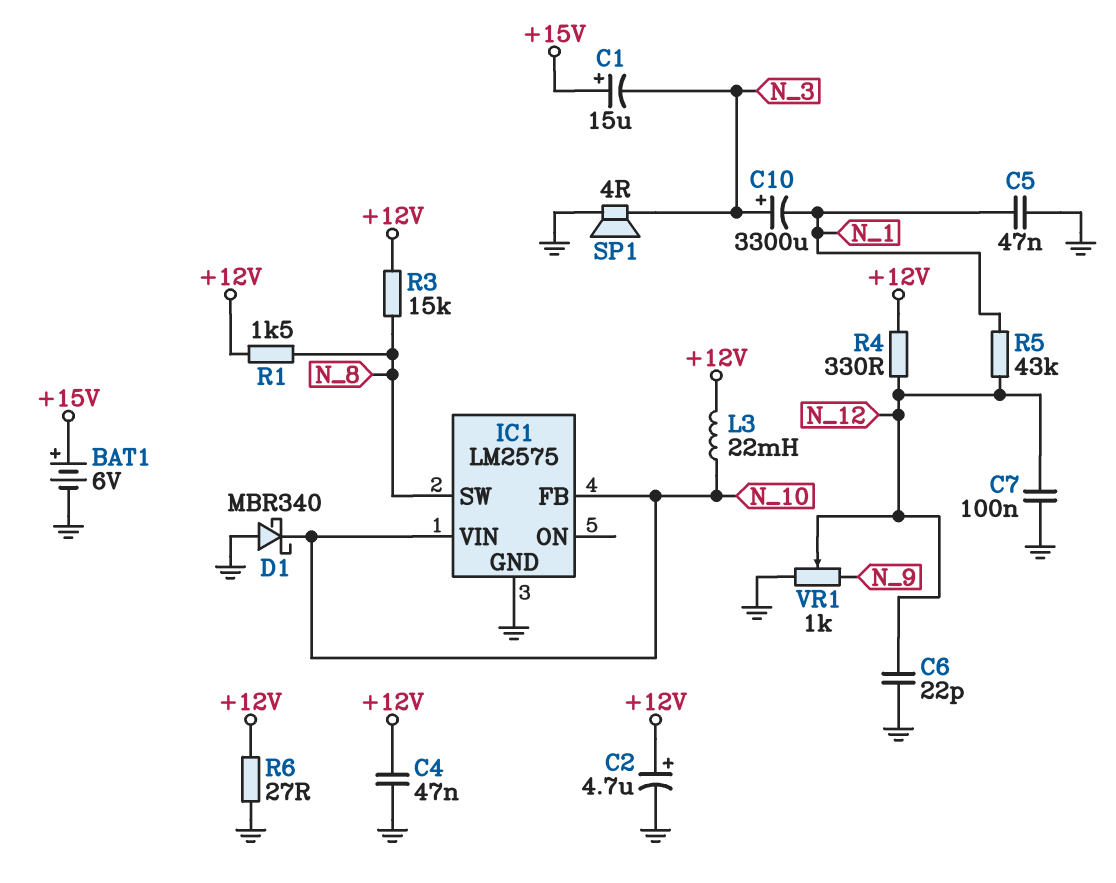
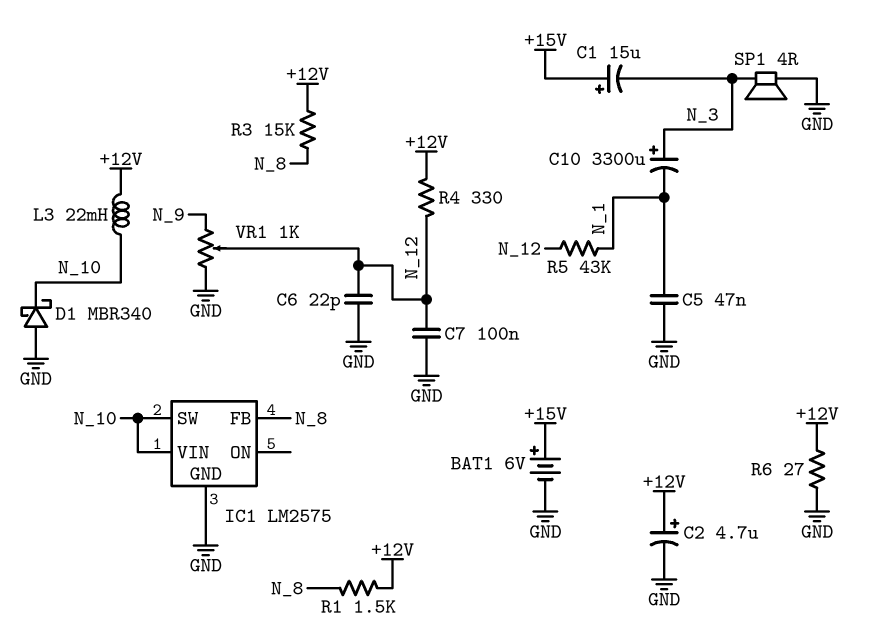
C4: 47nF (+12V, GND) -> none
IC1 pin FB: N_10 -> N_8
IC1 pin SW: N_8 -> N_10

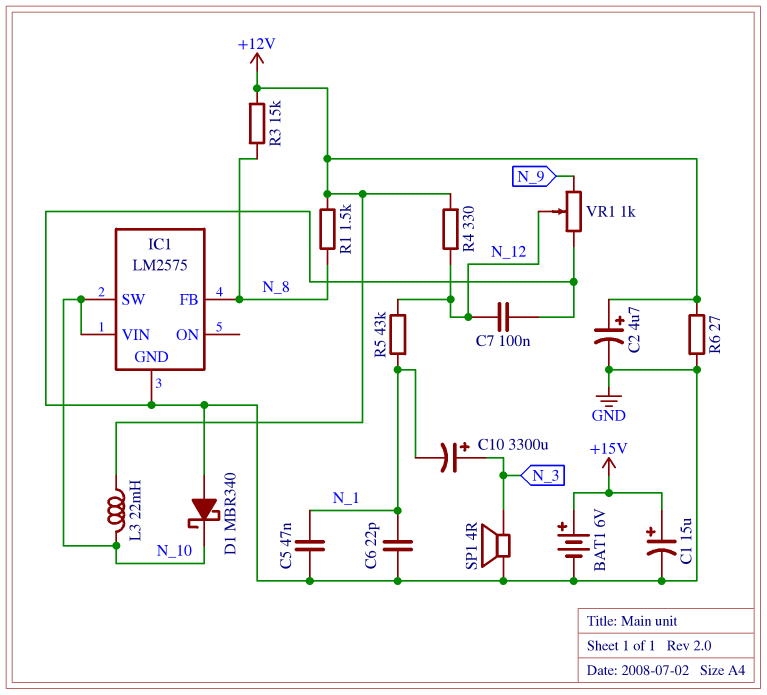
C1: 15uF (plus +15V, minus N_3) -> 15uF (plus +15V, minus GND)
C6: 22pF (GND, N_12) -> 22pF (GND, N_1)

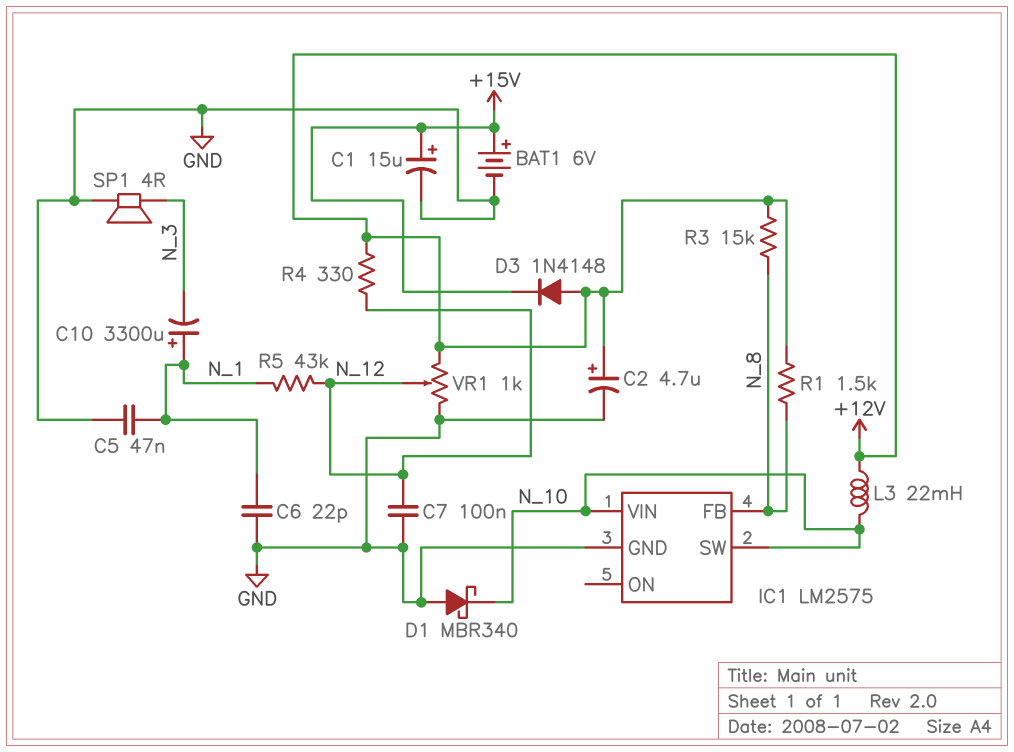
C10: 3300uF (plus N_3, minus N_1) -> 3300uF (plus N_1, minus N_3)
D3: none -> diode 1N4148 (A +12V, K +15V)
R6: 27 (+12V, GND) -> none
VR1: 1k (GND, N_9, wiper N_12) -> 1k (+12V, GND, wiper N_12)

